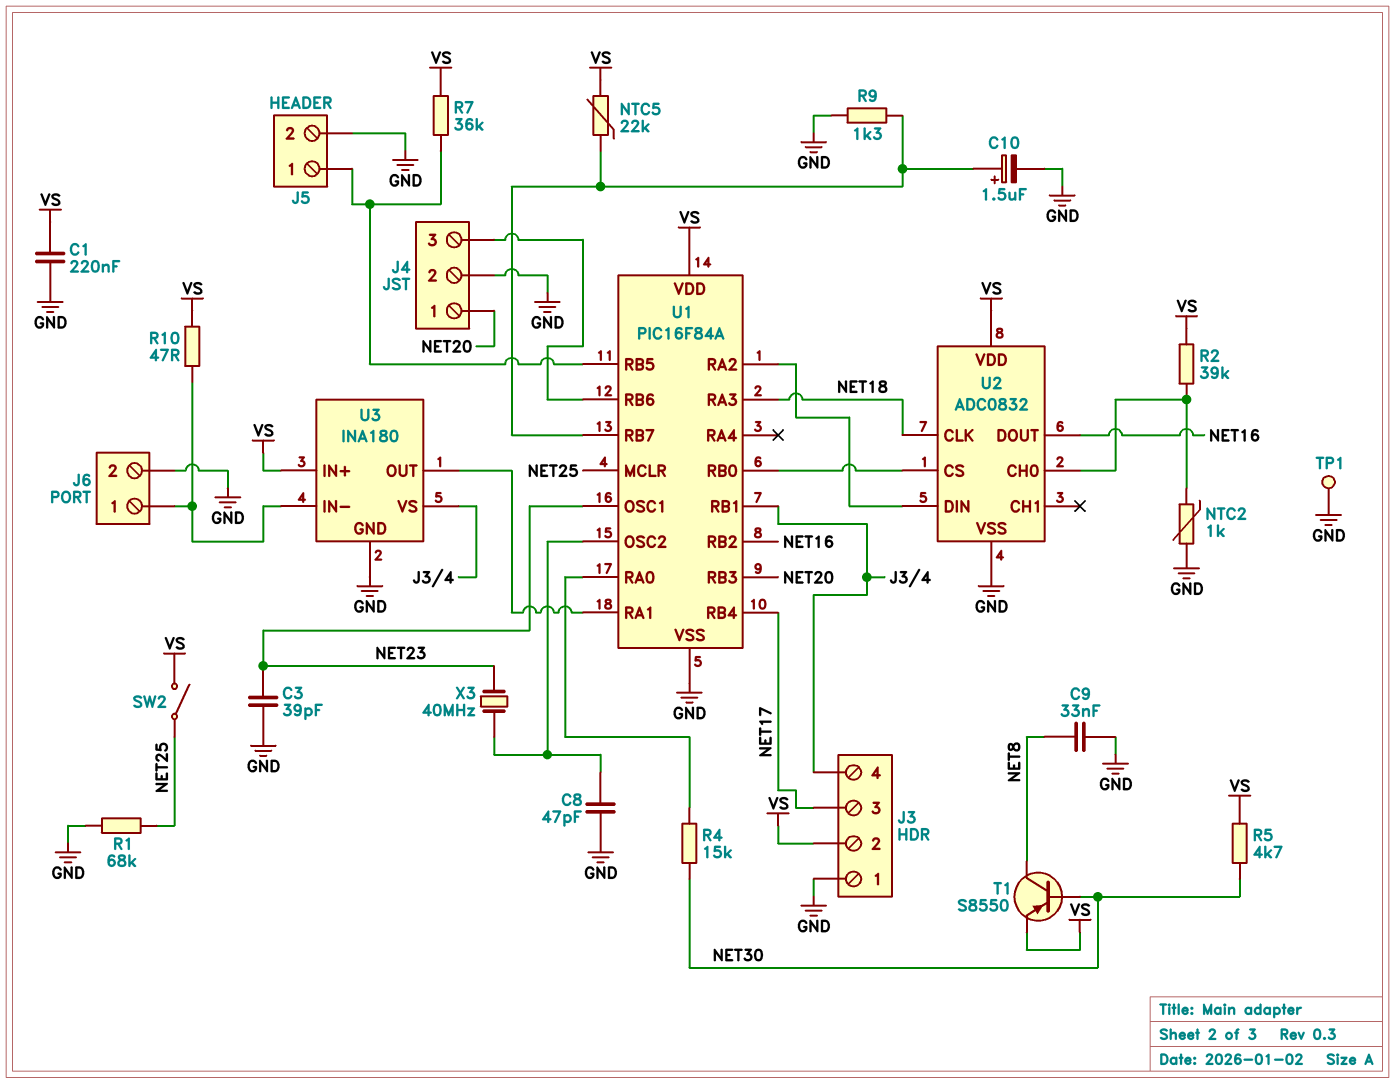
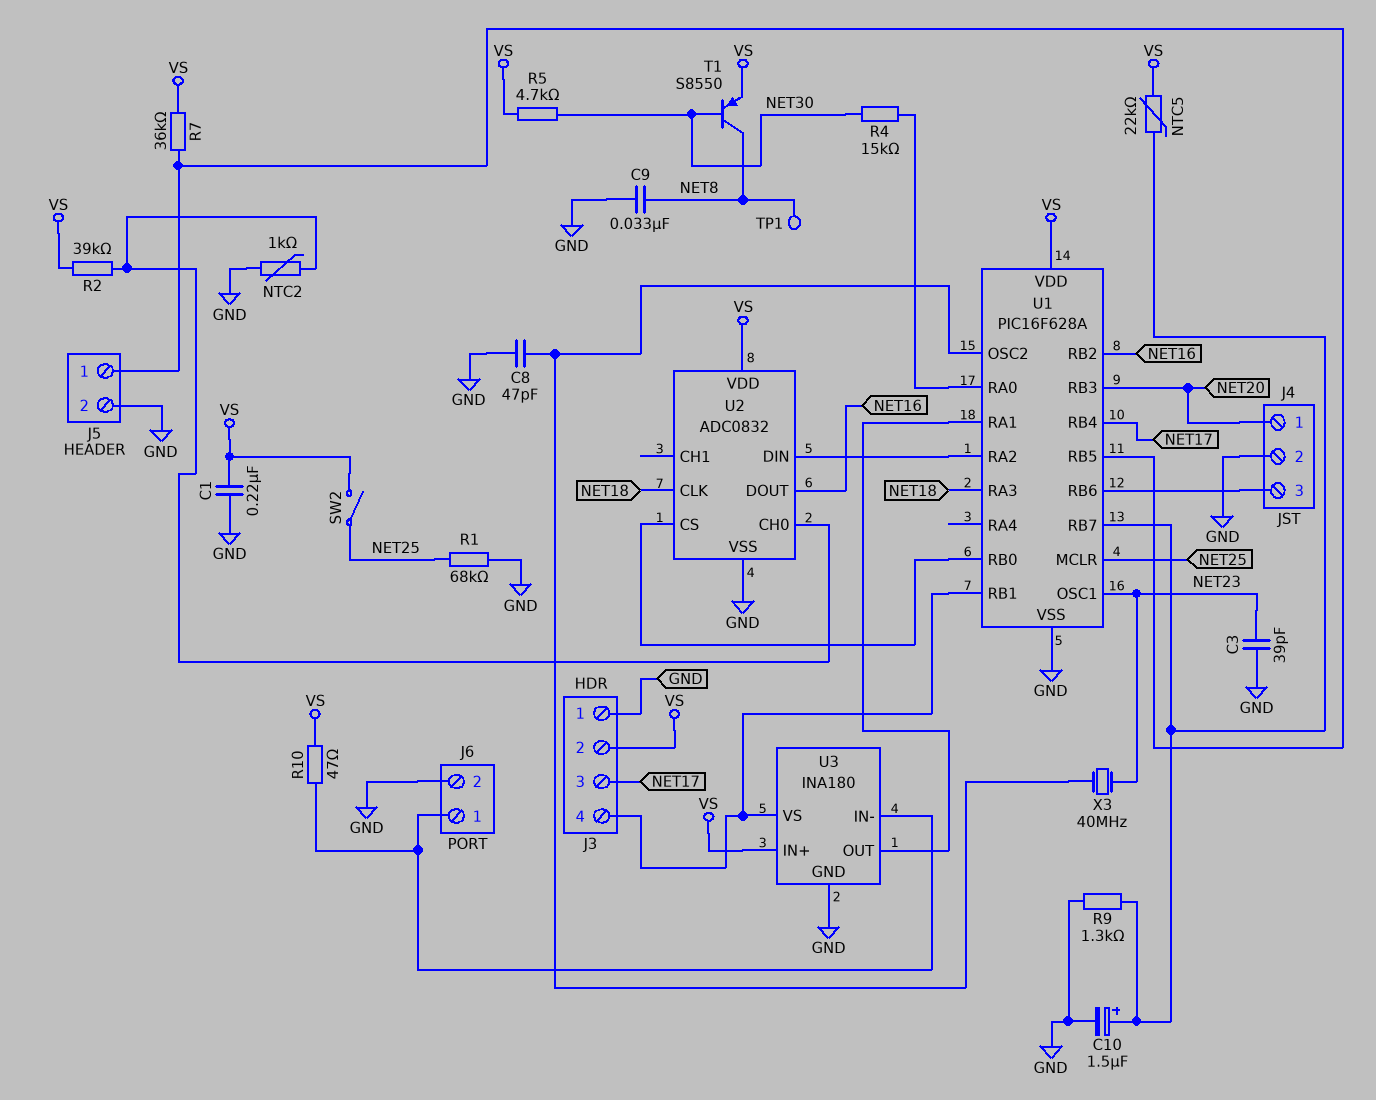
TP1: test point (GND) -> test point (NET8)
U1: PIC16F84A -> PIC16F628A

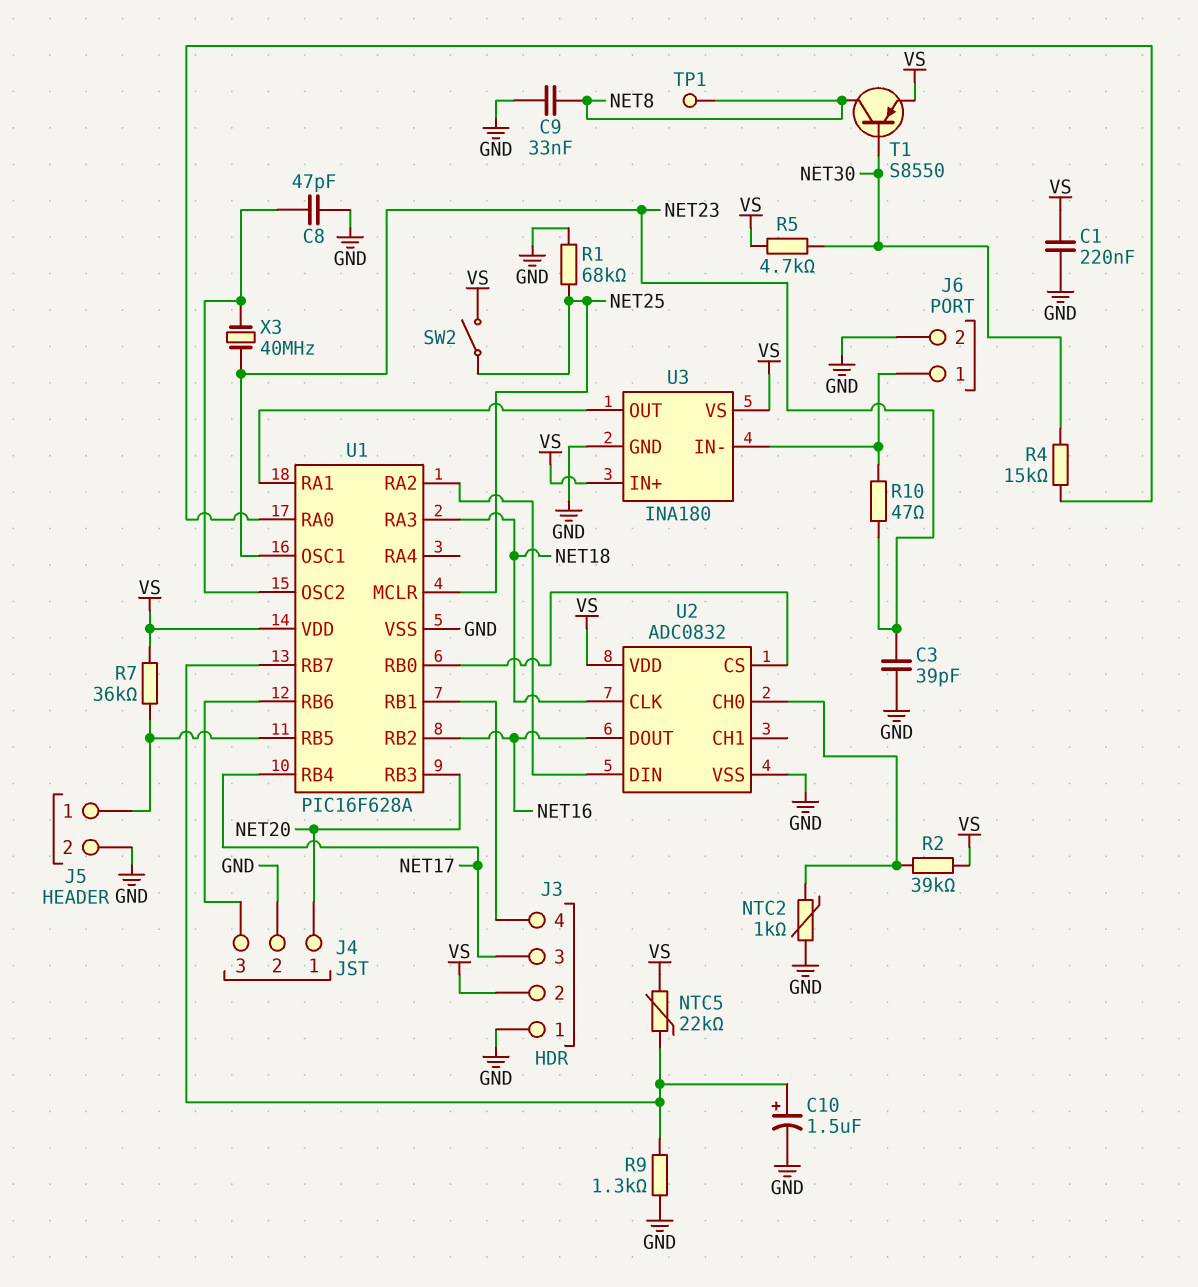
R10: 47 (J6/1, VS) -> 47 (J6/1, NET23)
U3 pin VS: J3/4 -> VS

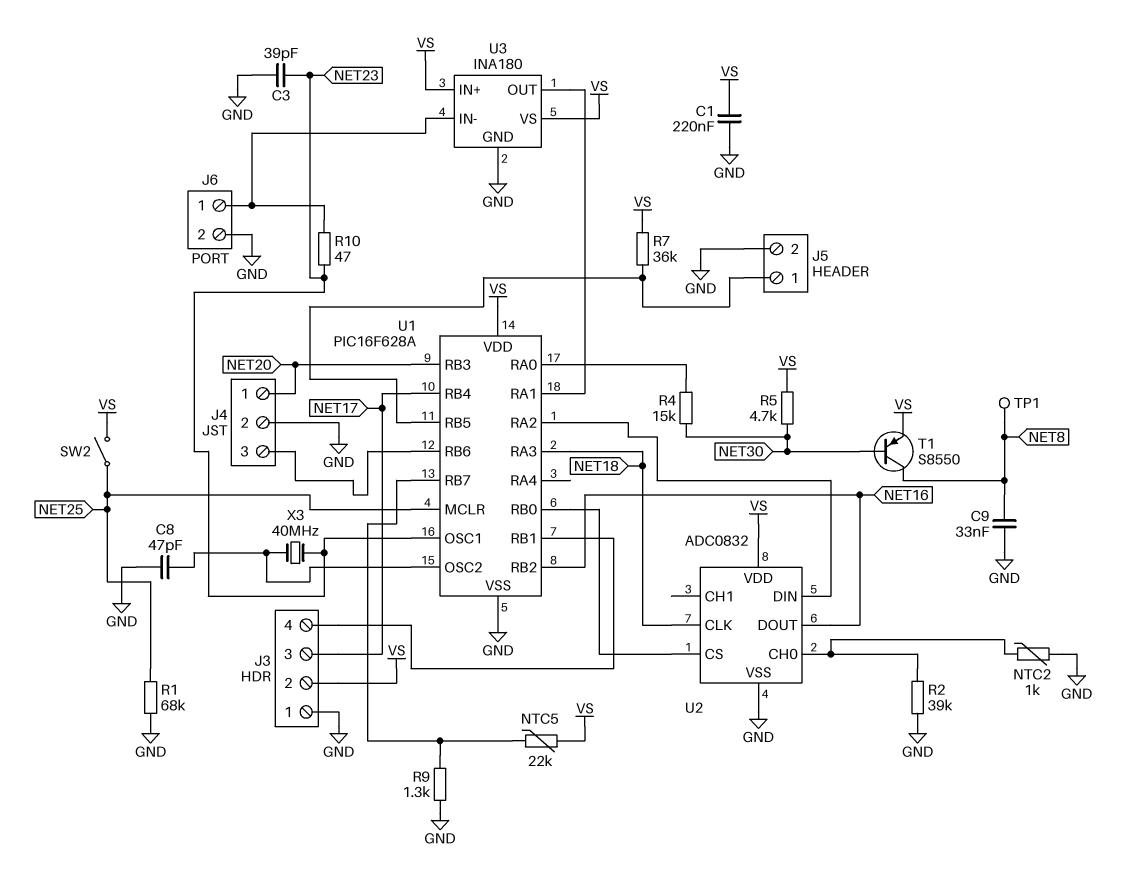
C10: 1.5uF (plus U1/RB7, minus GND) -> none
R2: 39k (U2/CH0, VS) -> 39k (GND, U2/CH0)

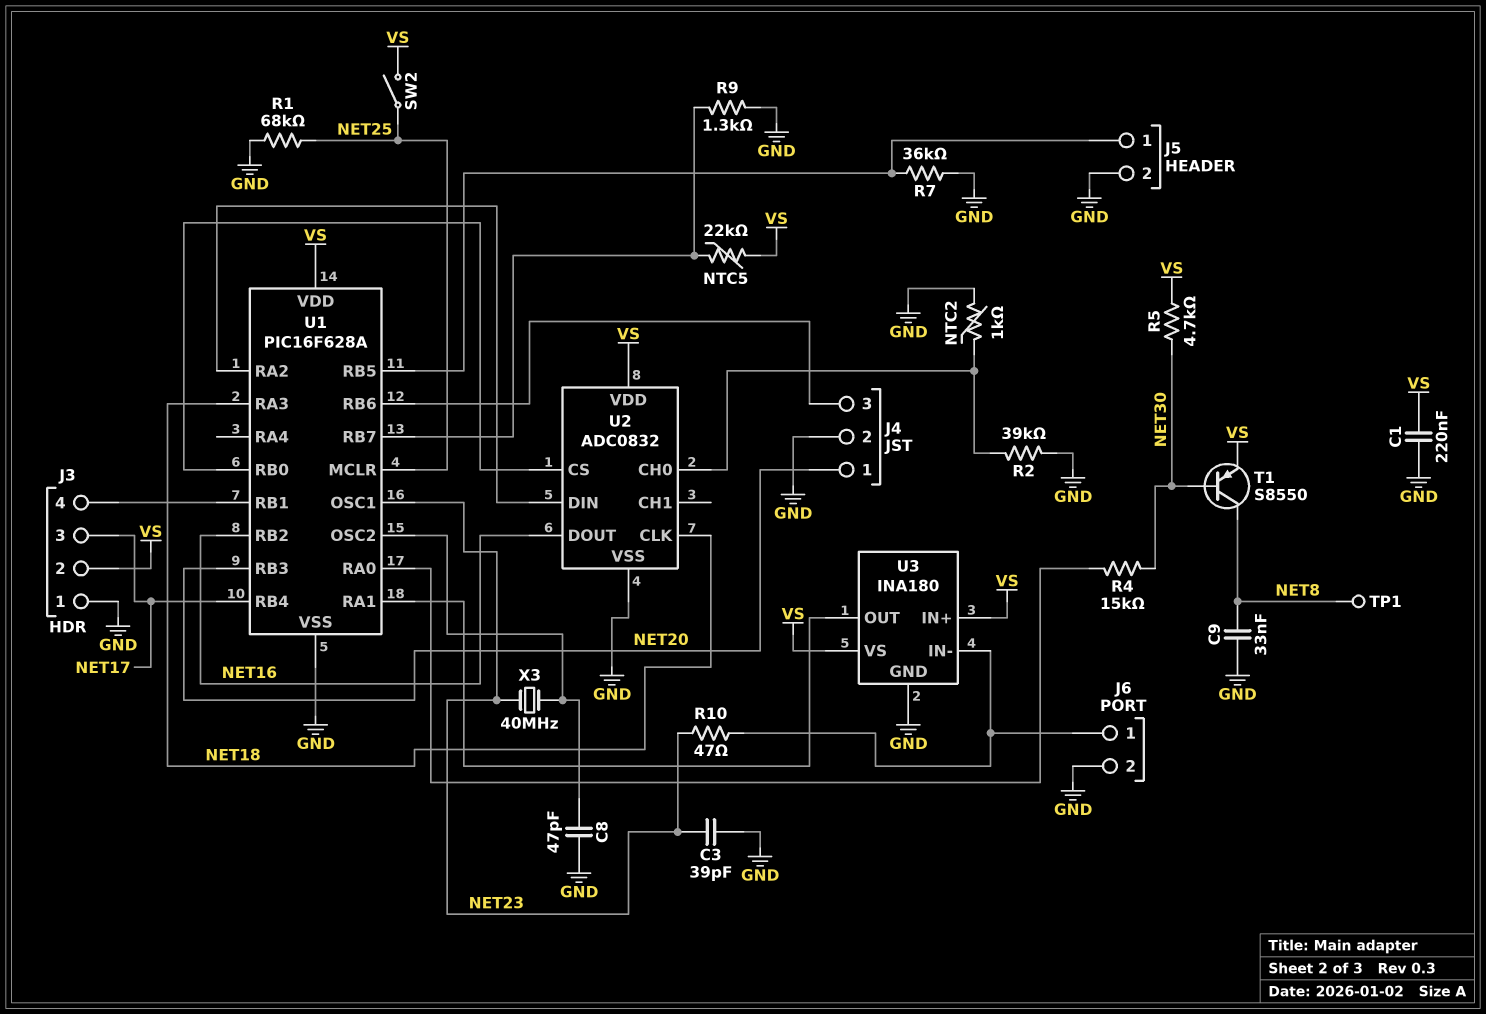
R7: 36k (J5/1, VS) -> 36k (GND, J5/1)

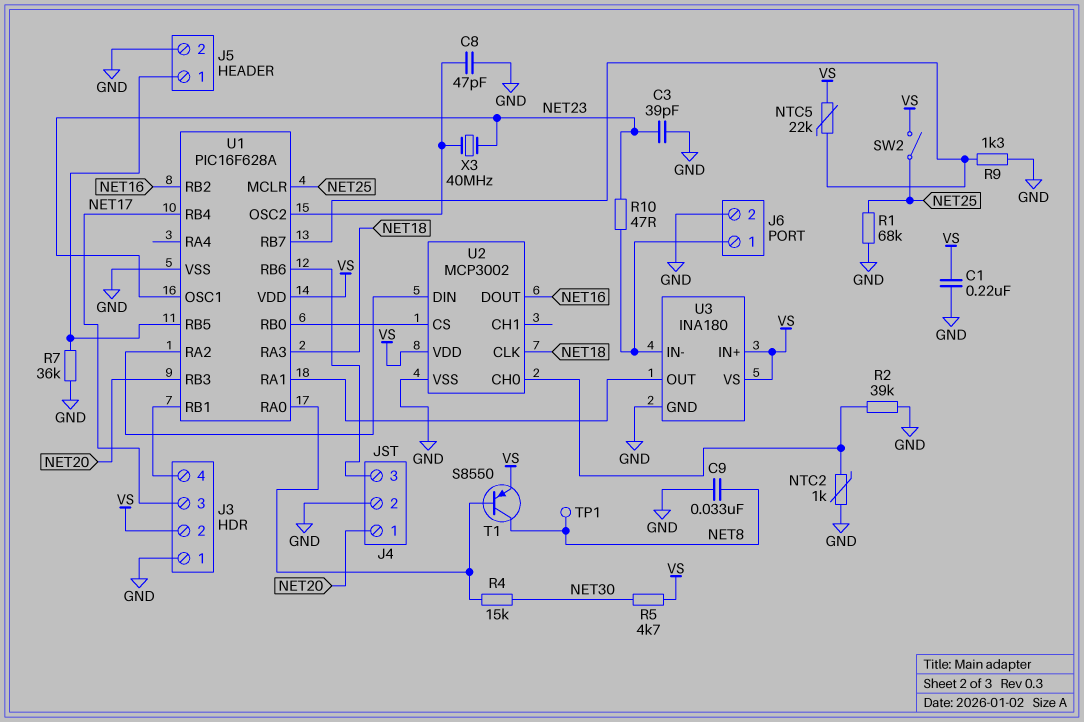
T1: PNP S8550 (B NET30, C NET8, E VS) -> PNP S8550 (B U1/RA0, C NET8, E VS)
U2: ADC0832 -> MCP3002

